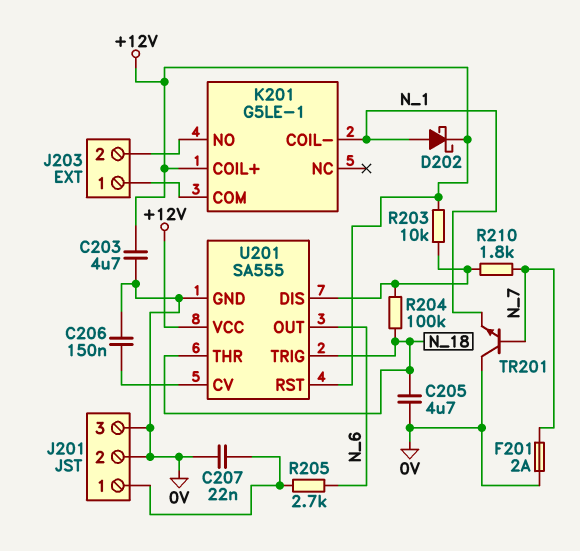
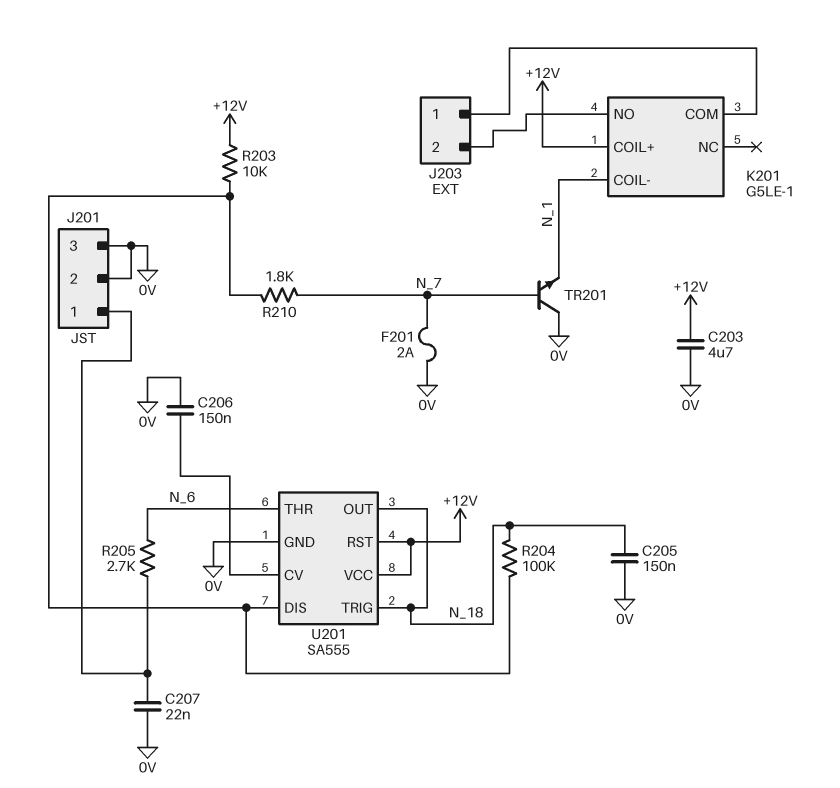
C205: 4.7uF (0V, N_18) -> 150nF (0V, N_18)
D202: schottky (A N_1, K +12V) -> none
U201 pin OUT: N_6 -> N_18
U201 pin THR: N_18 -> N_6

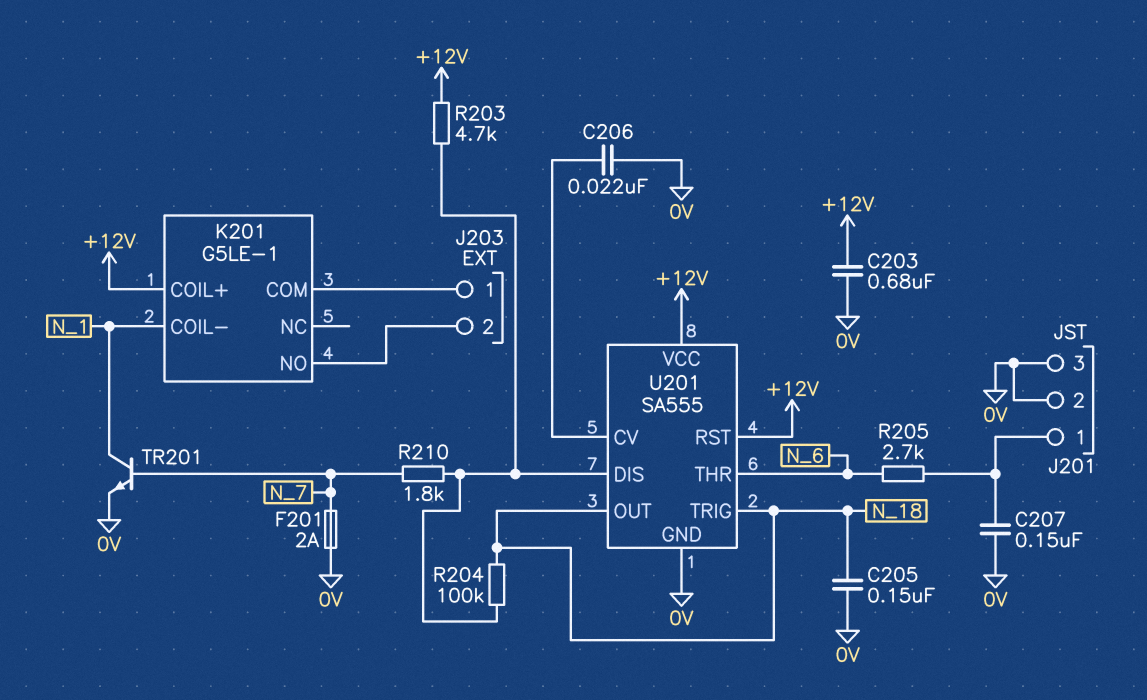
C203: 4.7uF (+12V, 0V) -> 680nF (+12V, 0V)
C206: 150nF (0V, U201/CV) -> 22nF (0V, U201/CV)
C207: 22nF (0V, J201/1) -> 150nF (0V, J201/1)
R203: 10k (+12V, U201/DIS) -> 4.7k (+12V, U201/DIS)
TR201: NPN (B N_7, C 0V, E N_1) -> NPN (B N_7, C N_1, E 0V)

